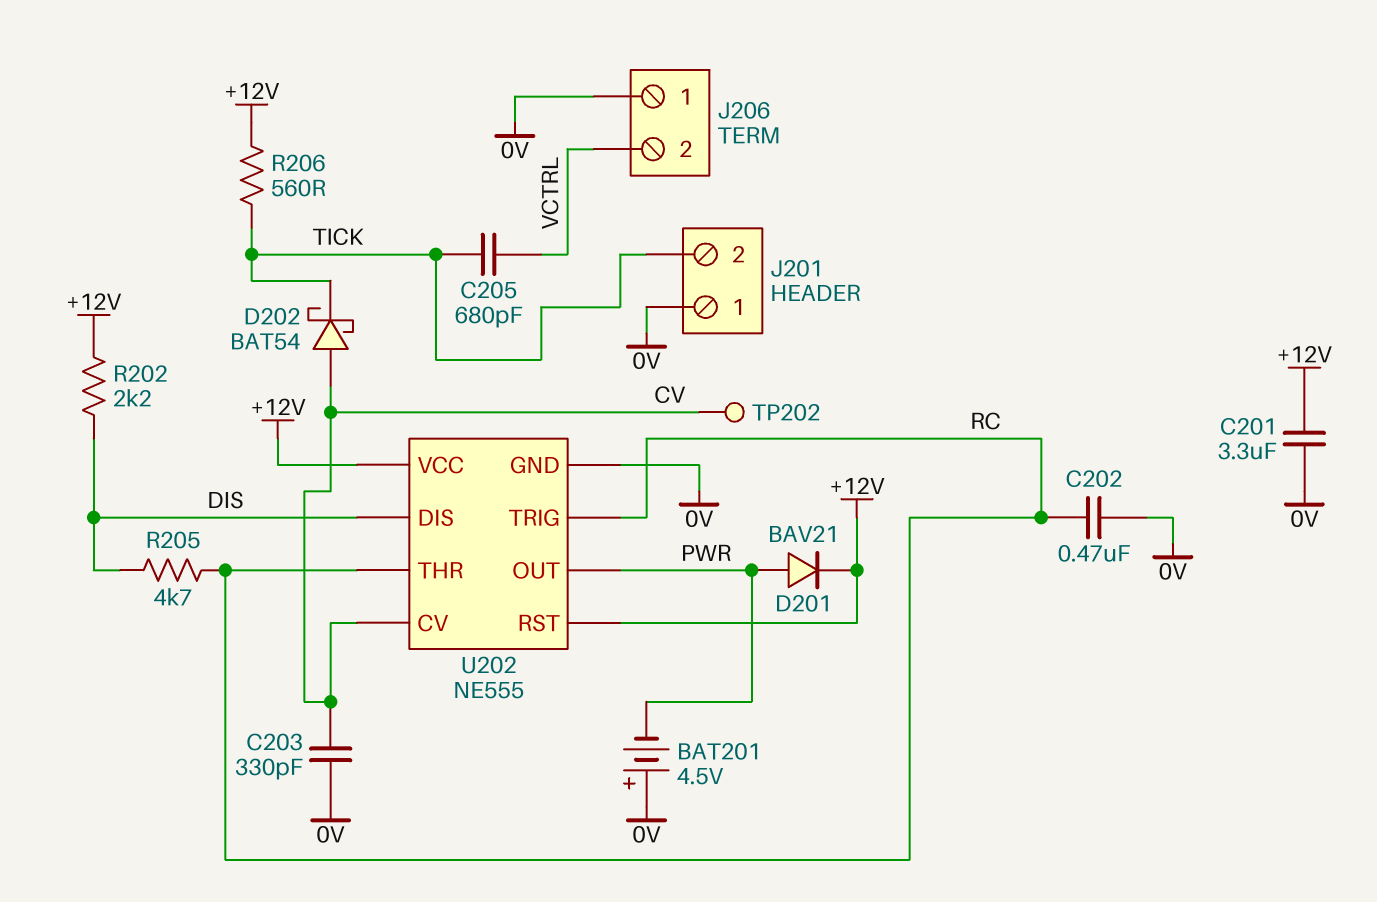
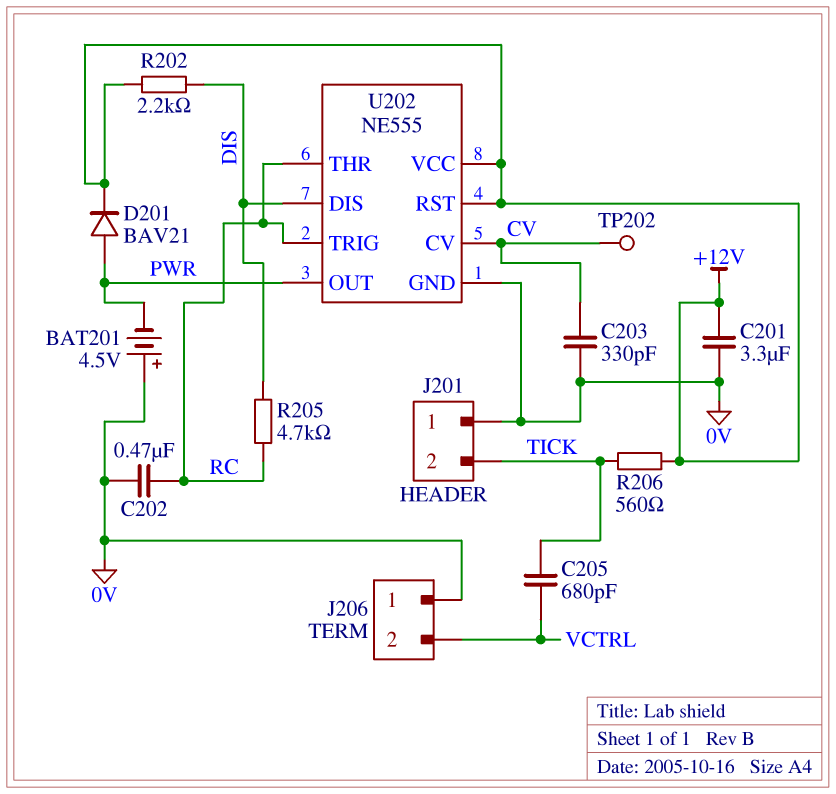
D202: schottky BAT54 (A CV, K TICK) -> none

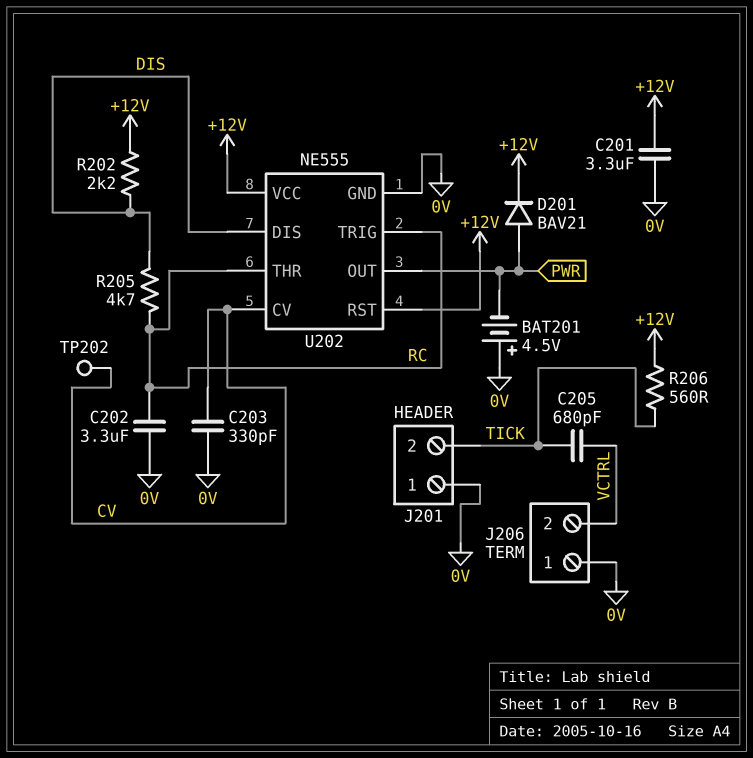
C202: 470nF (0V, RC) -> 3.3uF (0V, RC)

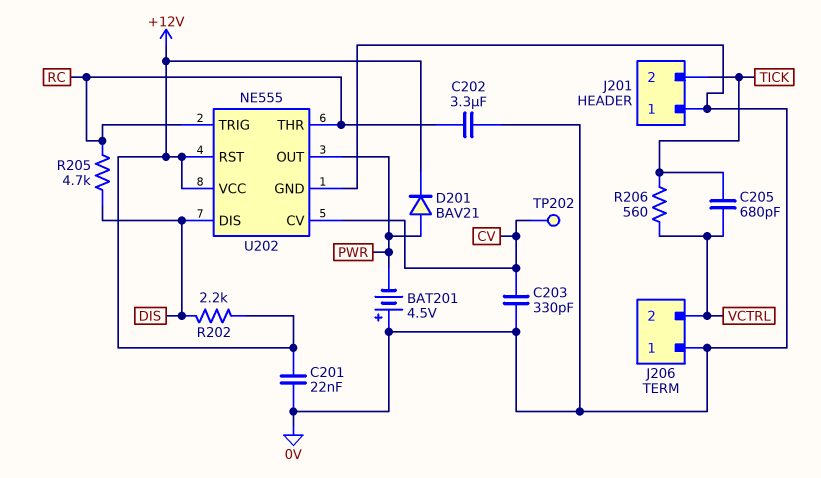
C201: 3.3uF (+12V, 0V) -> 22nF (+12V, 0V)
R206: 560 (+12V, TICK) -> 560 (TICK, VCTRL)

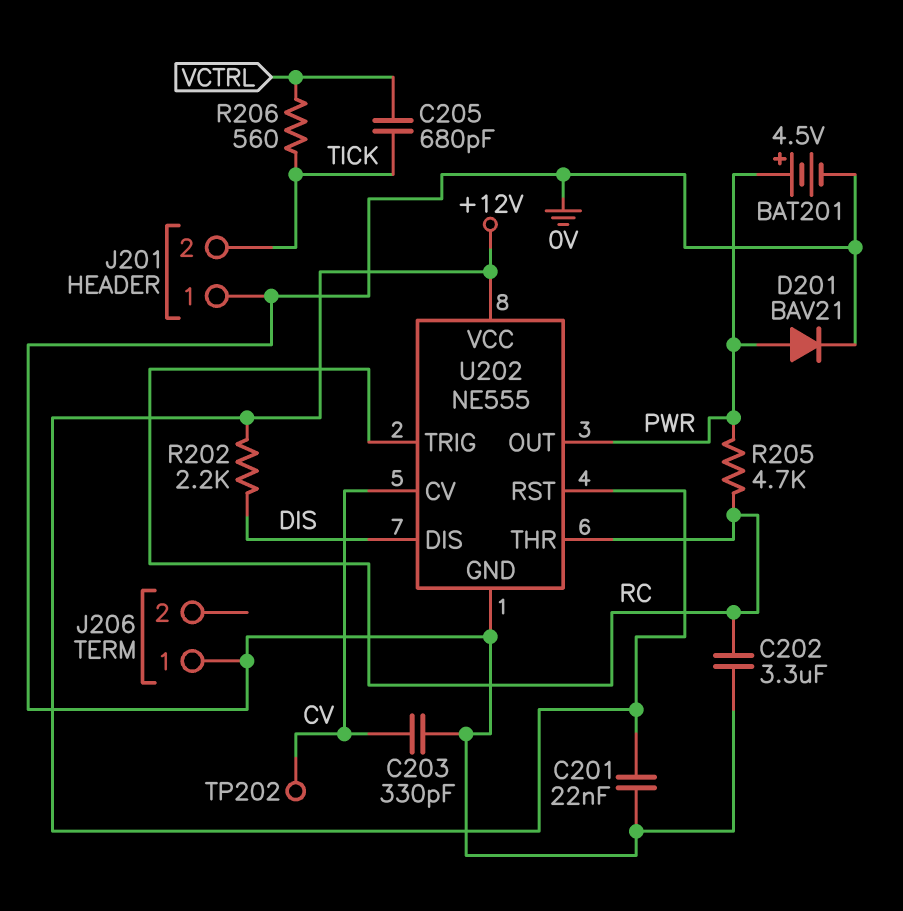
BAT201: 4.5V (plus 0V, minus PWR) -> 4.5V (plus PWR, minus 0V)
D201: diode BAV21 (A PWR, K +12V) -> diode BAV21 (A PWR, K 0V)
J206 pin 2: VCTRL -> none
R205: 4.7k (DIS, RC) -> 4.7k (PWR, RC)

